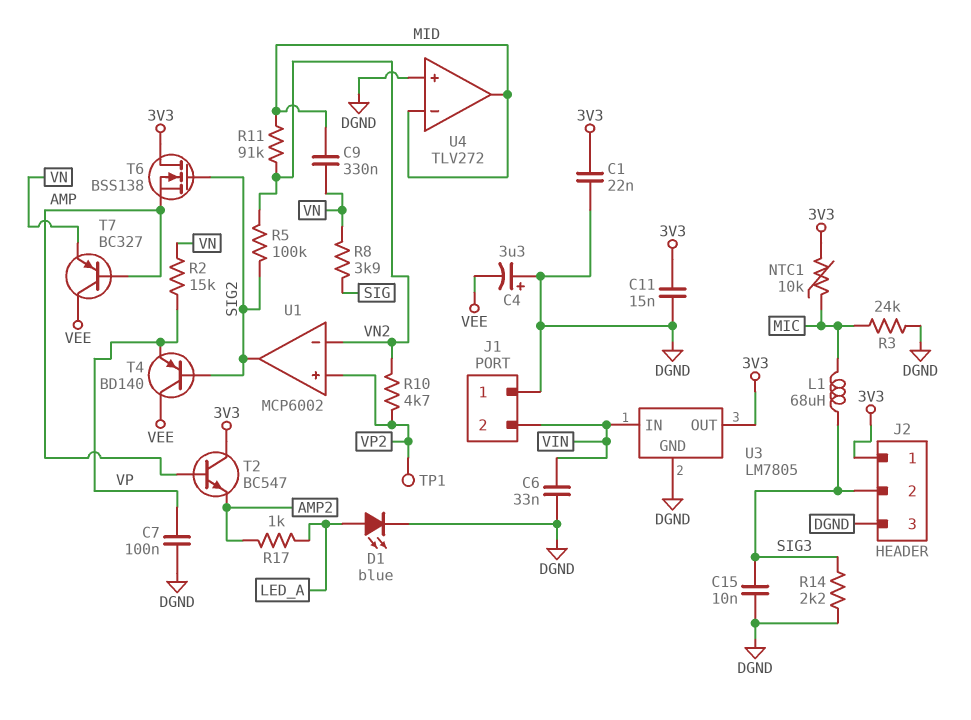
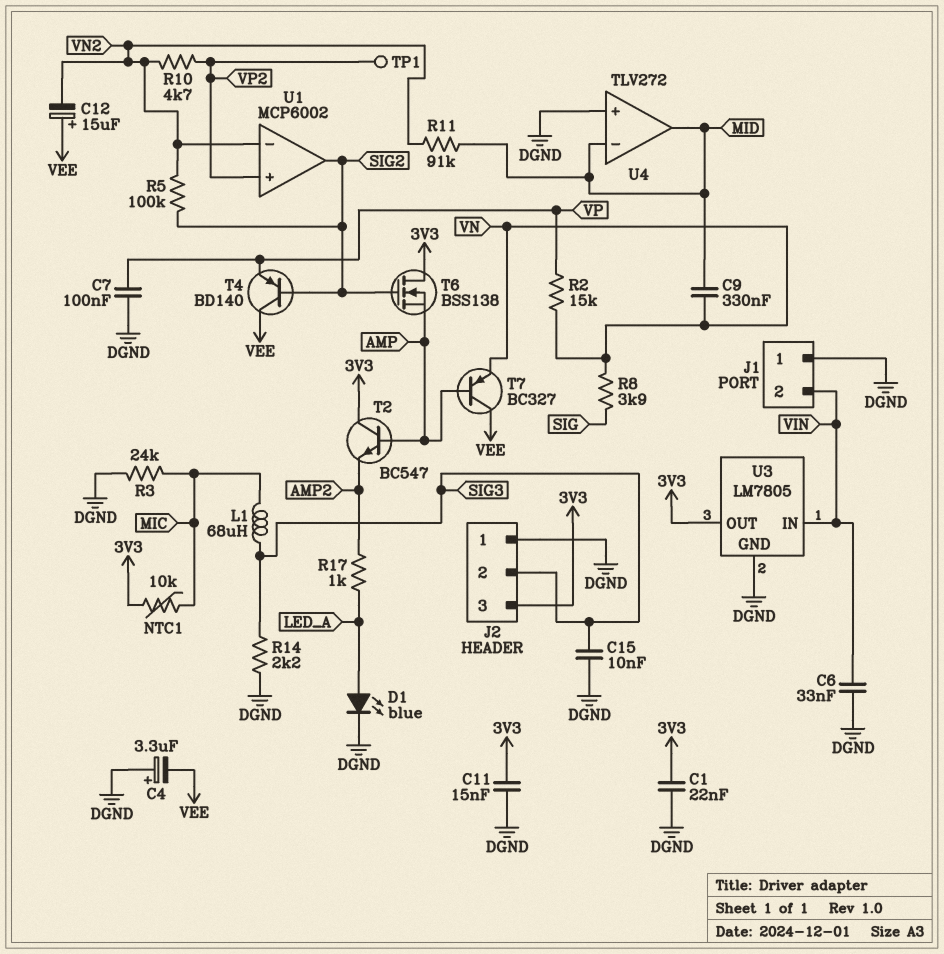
C12: none -> 15uF (plus VEE, minus VN2)
J2 pin 1: 3V3 -> DGND
J2 pin 3: DGND -> 3V3

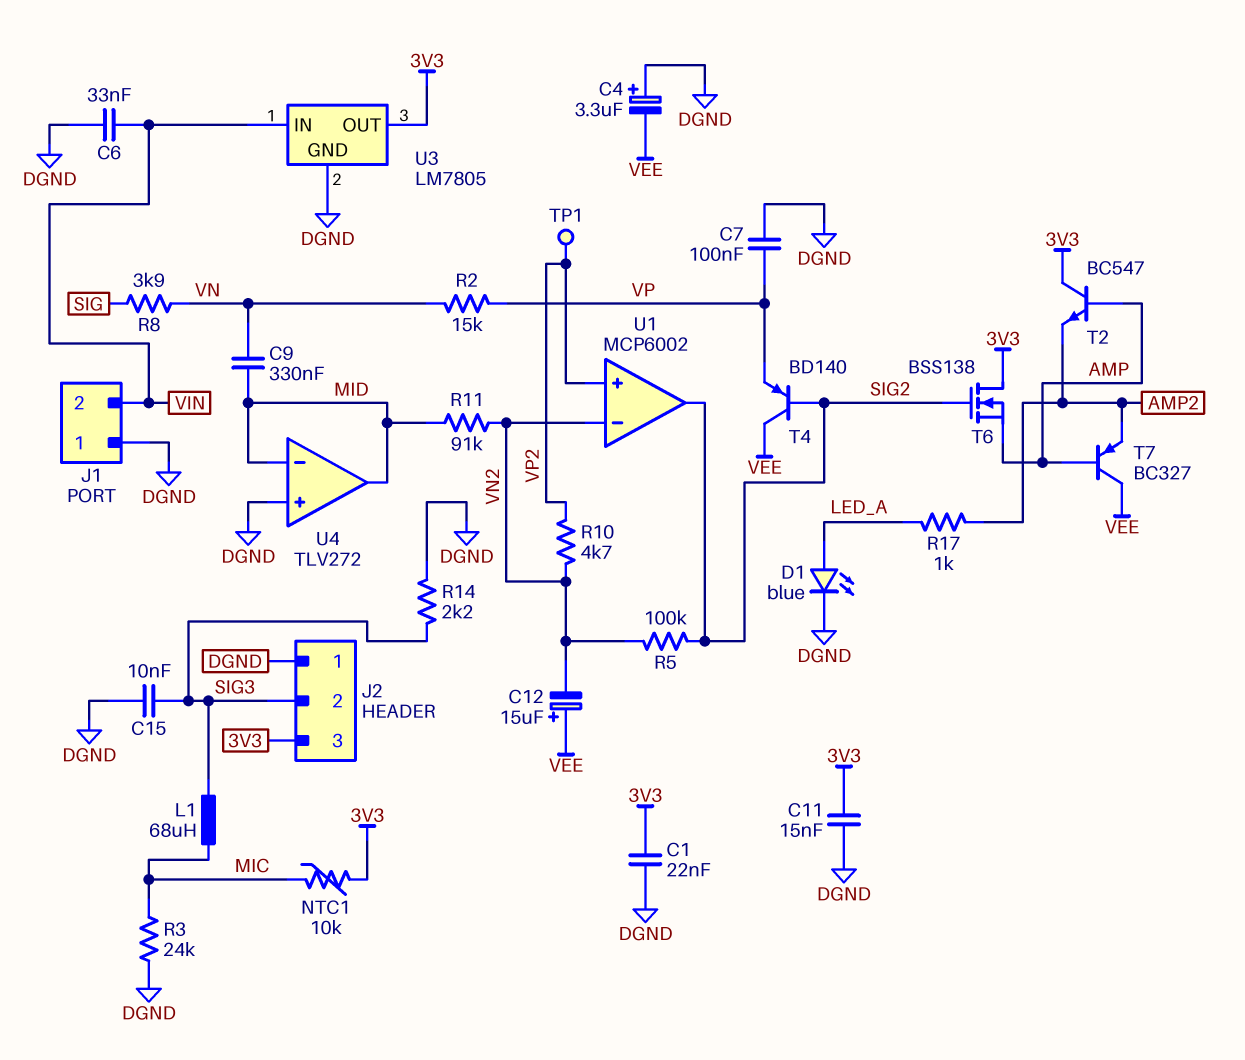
T7: PNP BC327 (B AMP, C VEE, E VN) -> PNP BC327 (B AMP, C VEE, E AMP2)

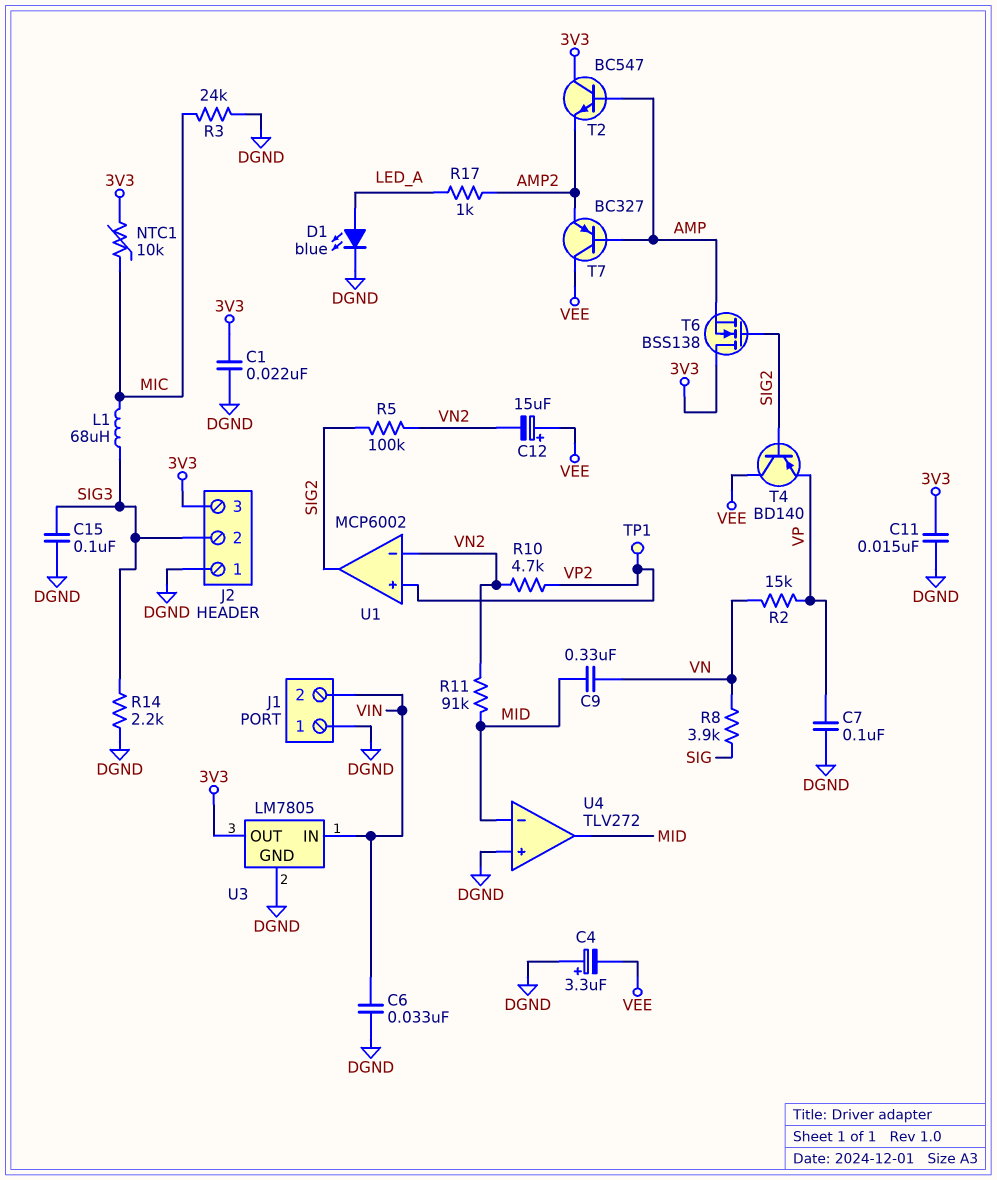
C15: 10nF (DGND, SIG3) -> 100nF (DGND, SIG3)

